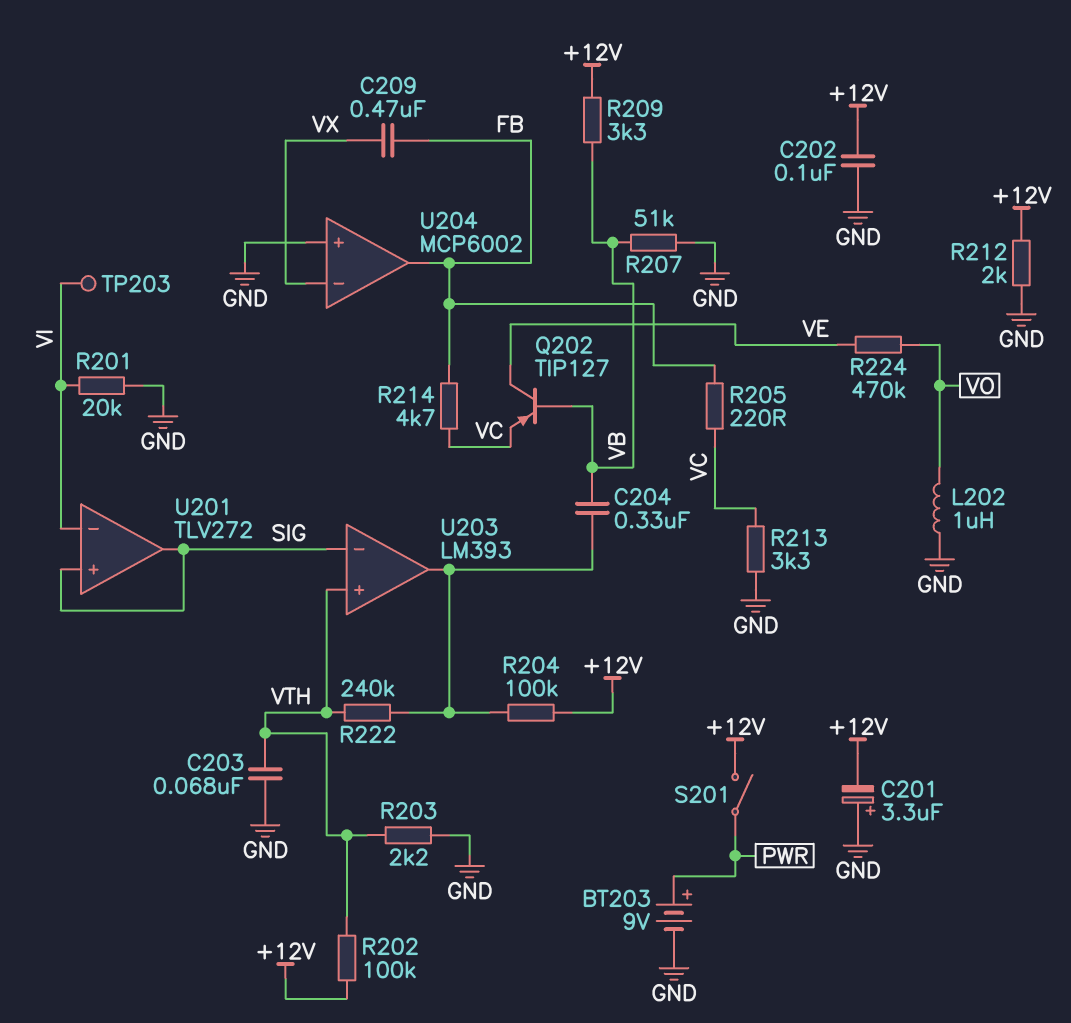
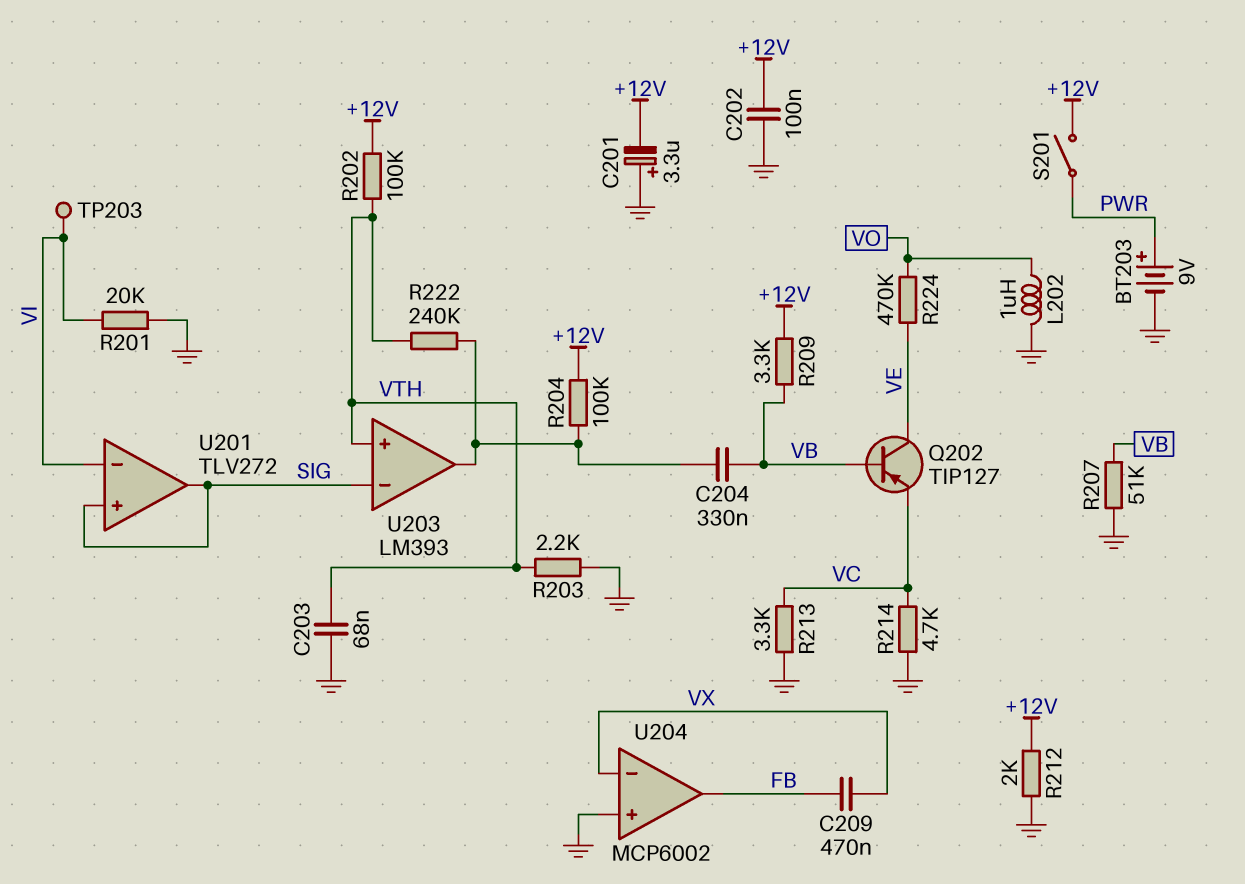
R205: 220 (FB, VC) -> none
R214: 4.7k (FB, VC) -> 4.7k (GND, VC)

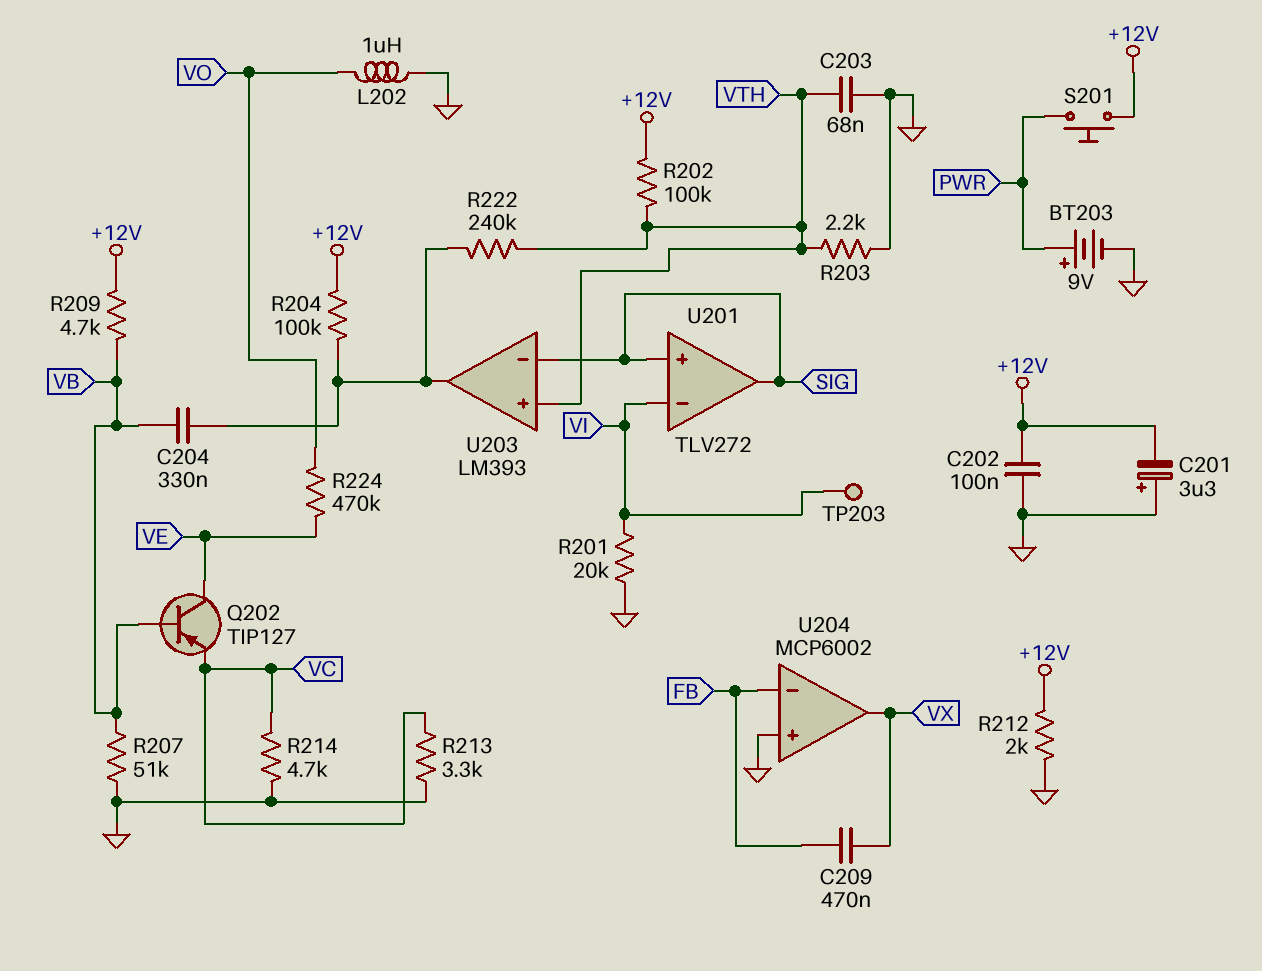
R209: 3.3k (+12V, VB) -> 4.7k (+12V, VB)
S201: switch (+12V, PWR) -> button (+12V, PWR)
U204 pin in-: VX -> FB
U204 pin out: FB -> VX

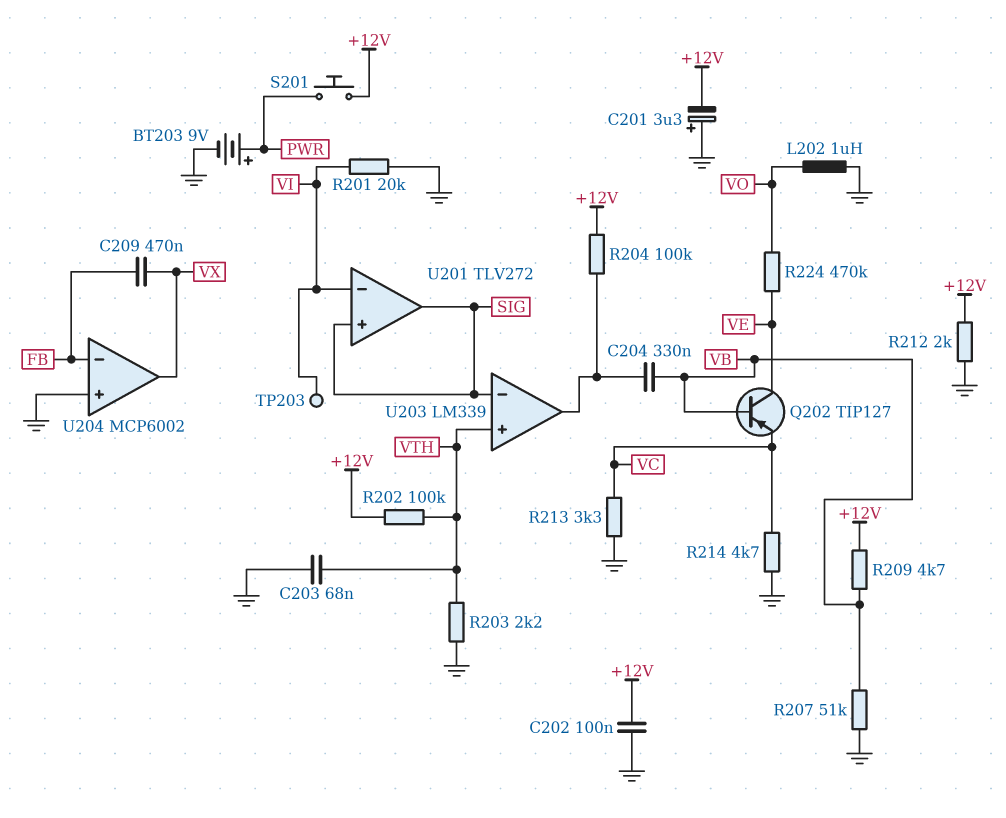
R222: 240k (U203/out, VTH) -> none
U203: LM393 -> LM339

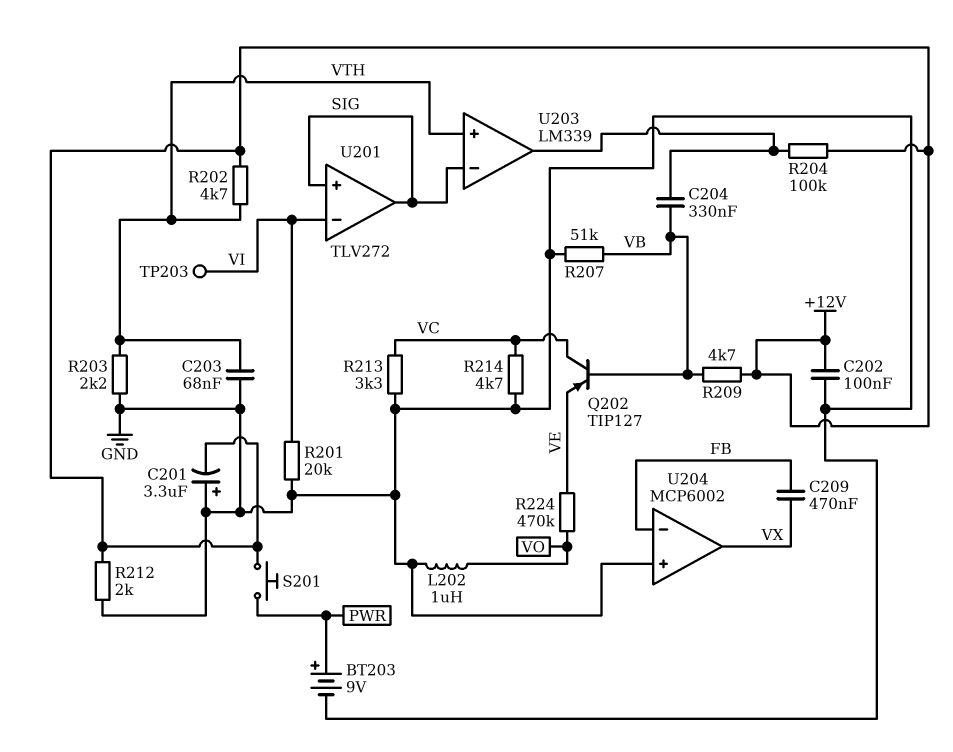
Q202: PNP TIP127 (B VB, C VE, E VC) -> PNP TIP127 (B VB, C VC, E VE)
R202: 100k (+12V, VTH) -> 4.7k (+12V, VTH)

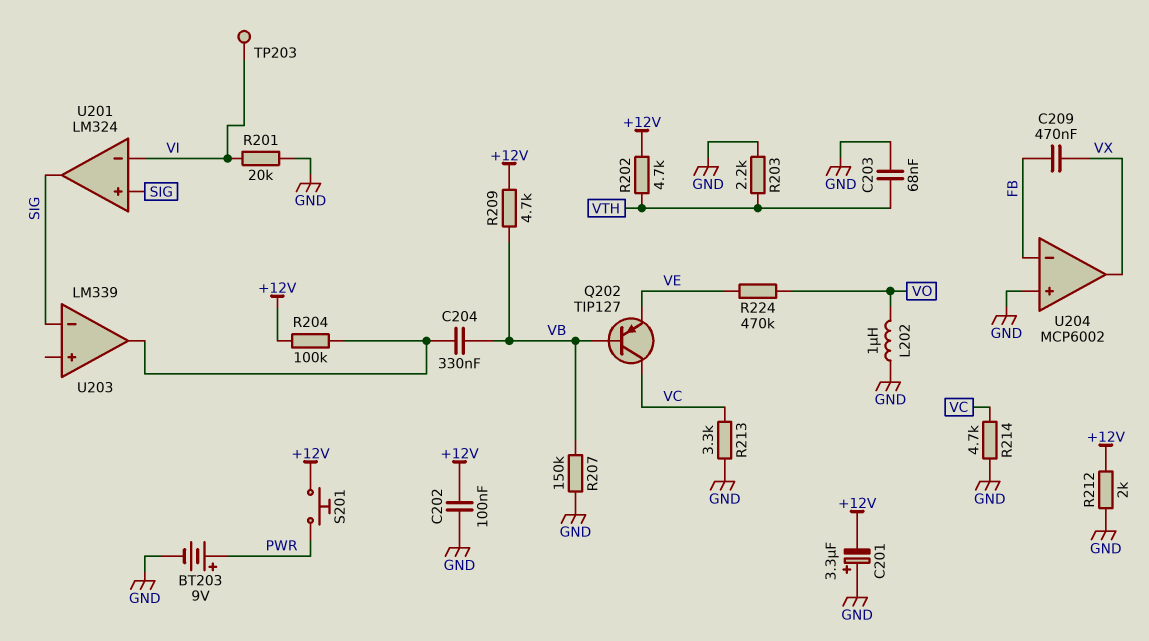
R207: 51k (GND, VB) -> 150k (GND, VB)
U201: TLV272 -> LM324
U203 pin in+: VTH -> none

